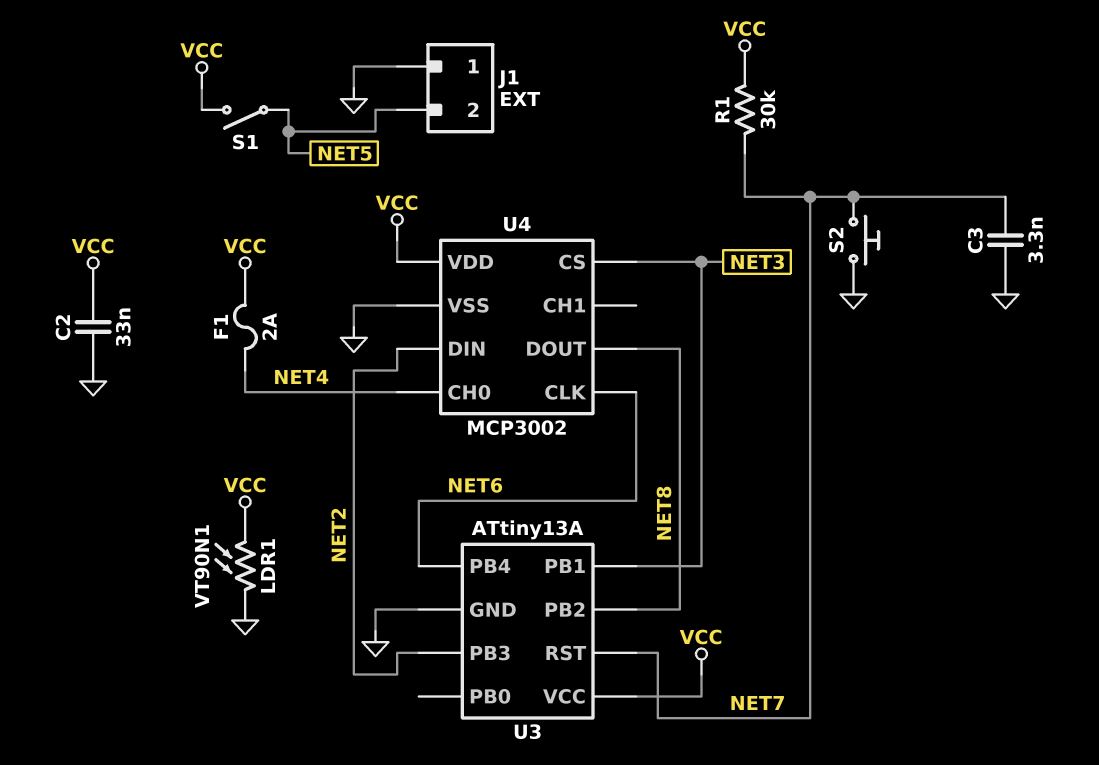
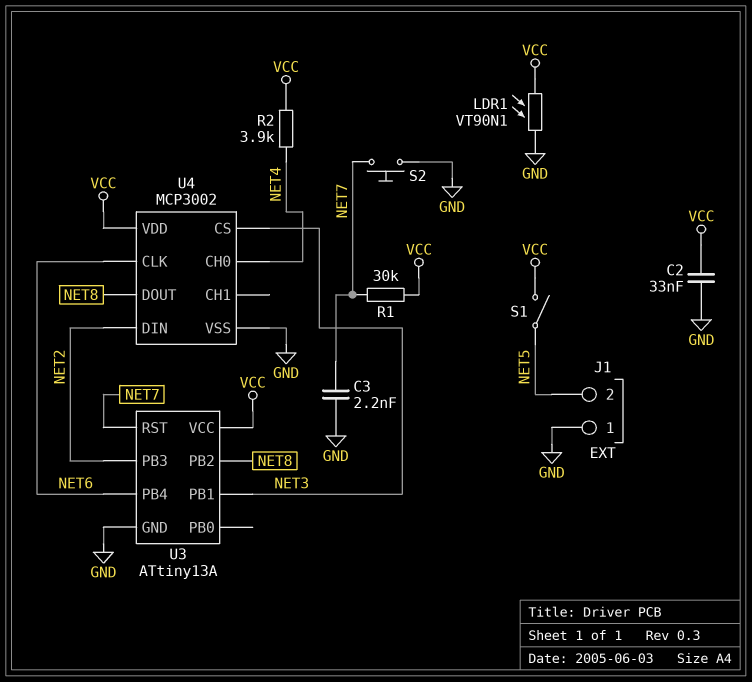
C3: 3.3nF (GND, NET7) -> 2.2nF (GND, NET7)
F1: 2A (NET4, VCC) -> none
R2: none -> 3.9k (NET4, VCC)

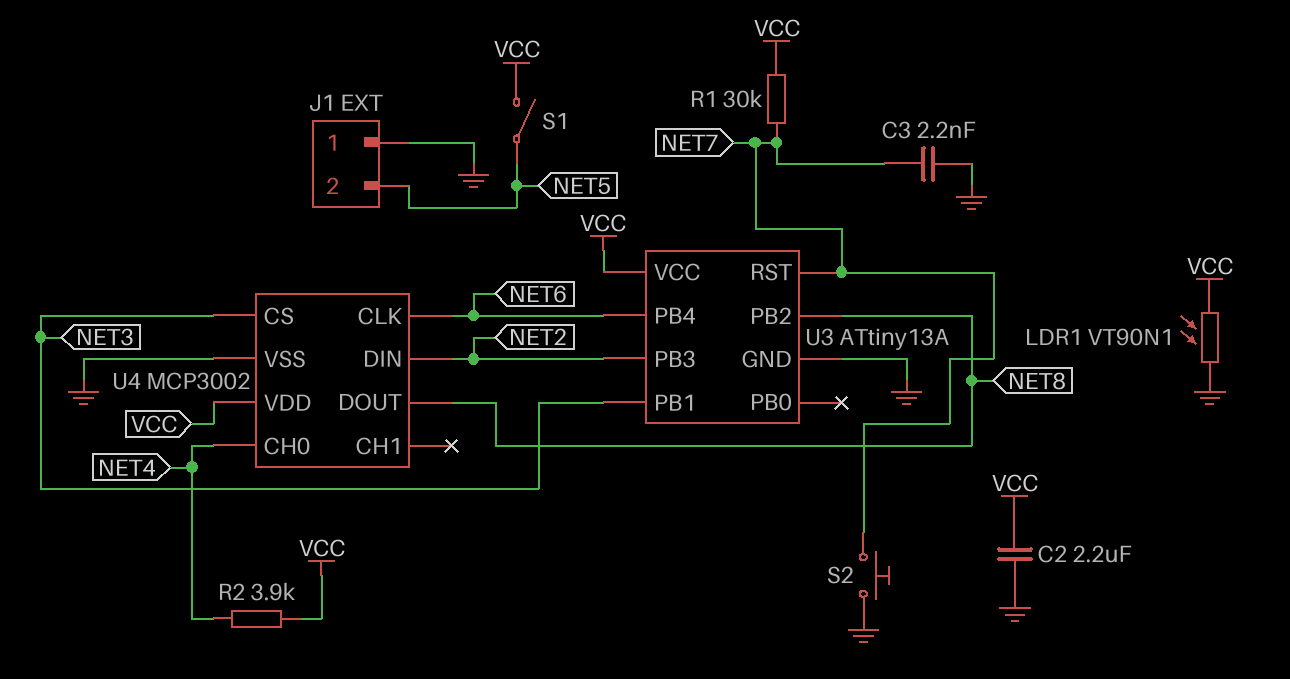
C2: 33nF (GND, VCC) -> 2.2uF (GND, VCC)

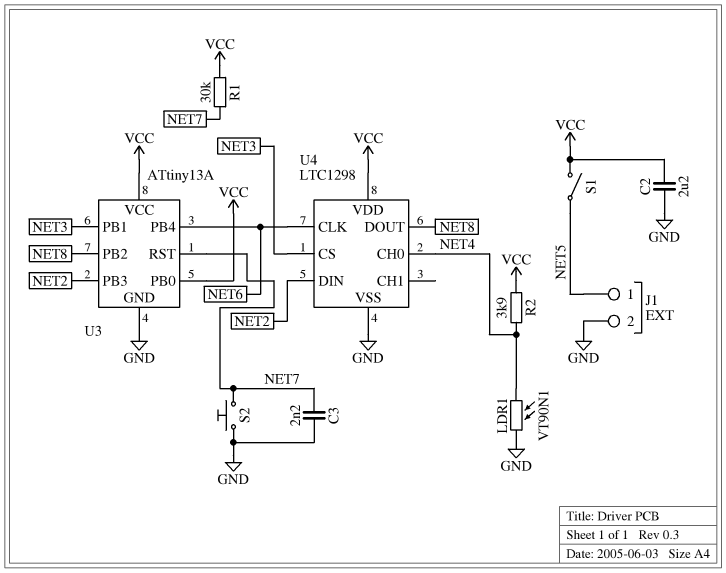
J1 pin 1: GND -> NET5
J1 pin 2: NET5 -> GND
LDR1: VT90N1 (GND, VCC) -> VT90N1 (GND, NET4)
U3 pin PB0: none -> VCC
U4: MCP3002 -> LTC1298

